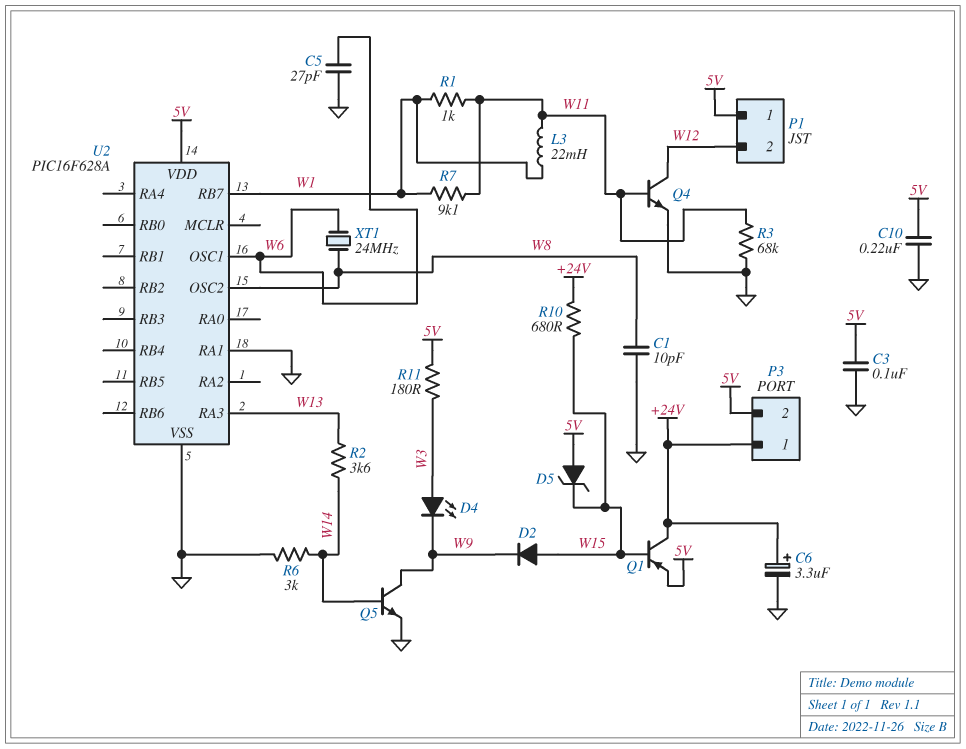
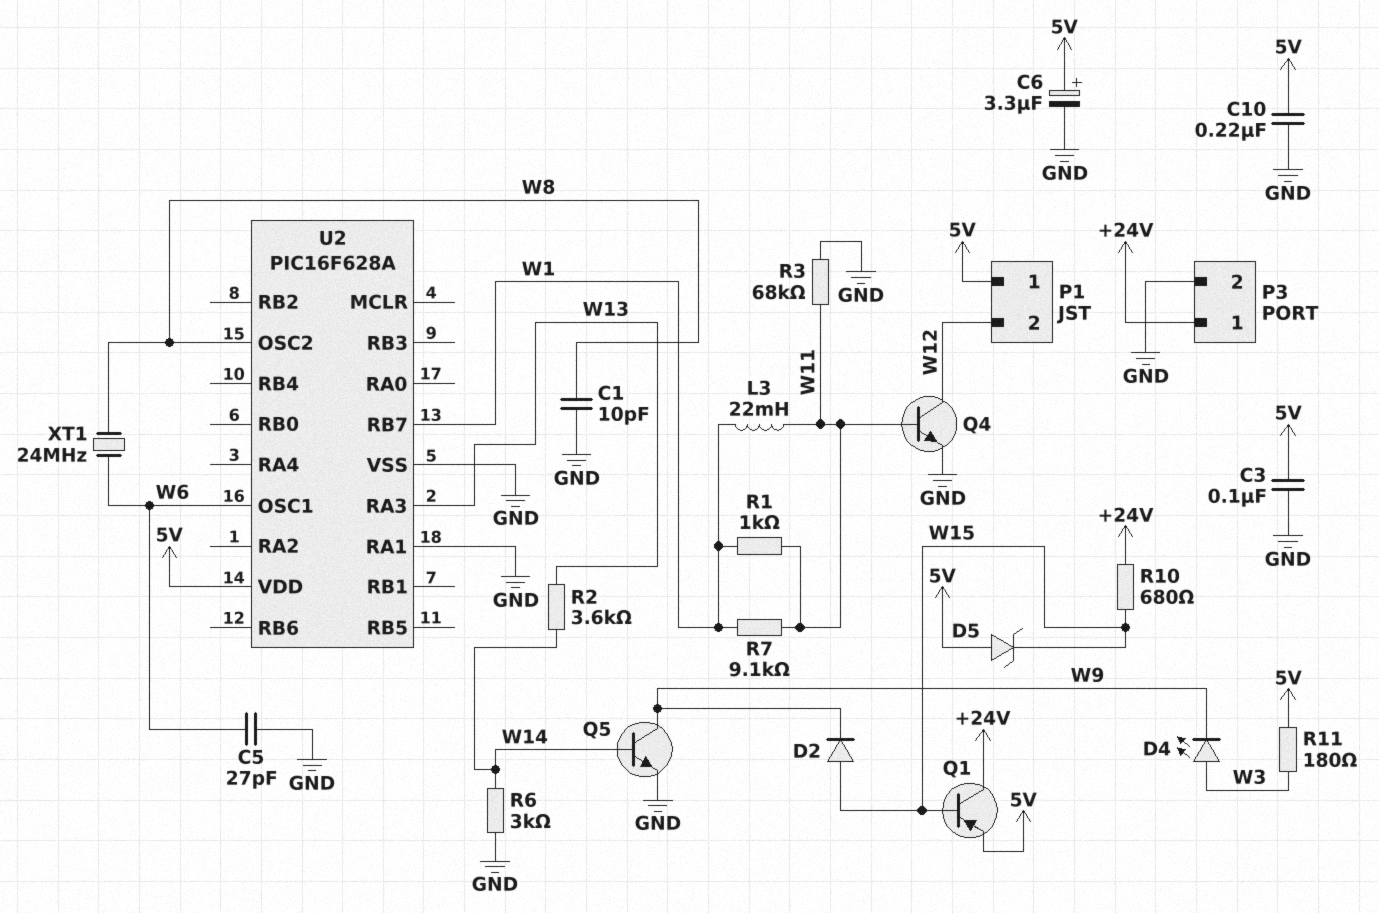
C6: 3.3uF (plus +24V, minus GND) -> 3.3uF (plus 5V, minus GND)
P3 pin 2: 5V -> GND

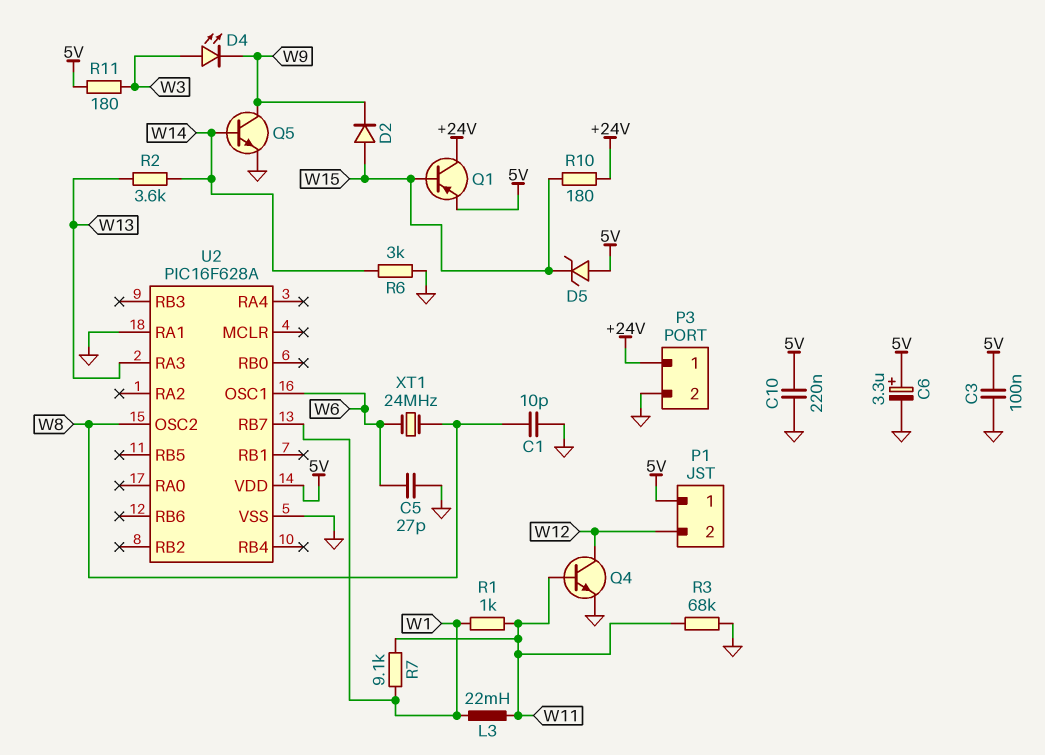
R10: 680 (+24V, W15) -> 180 (+24V, W15)

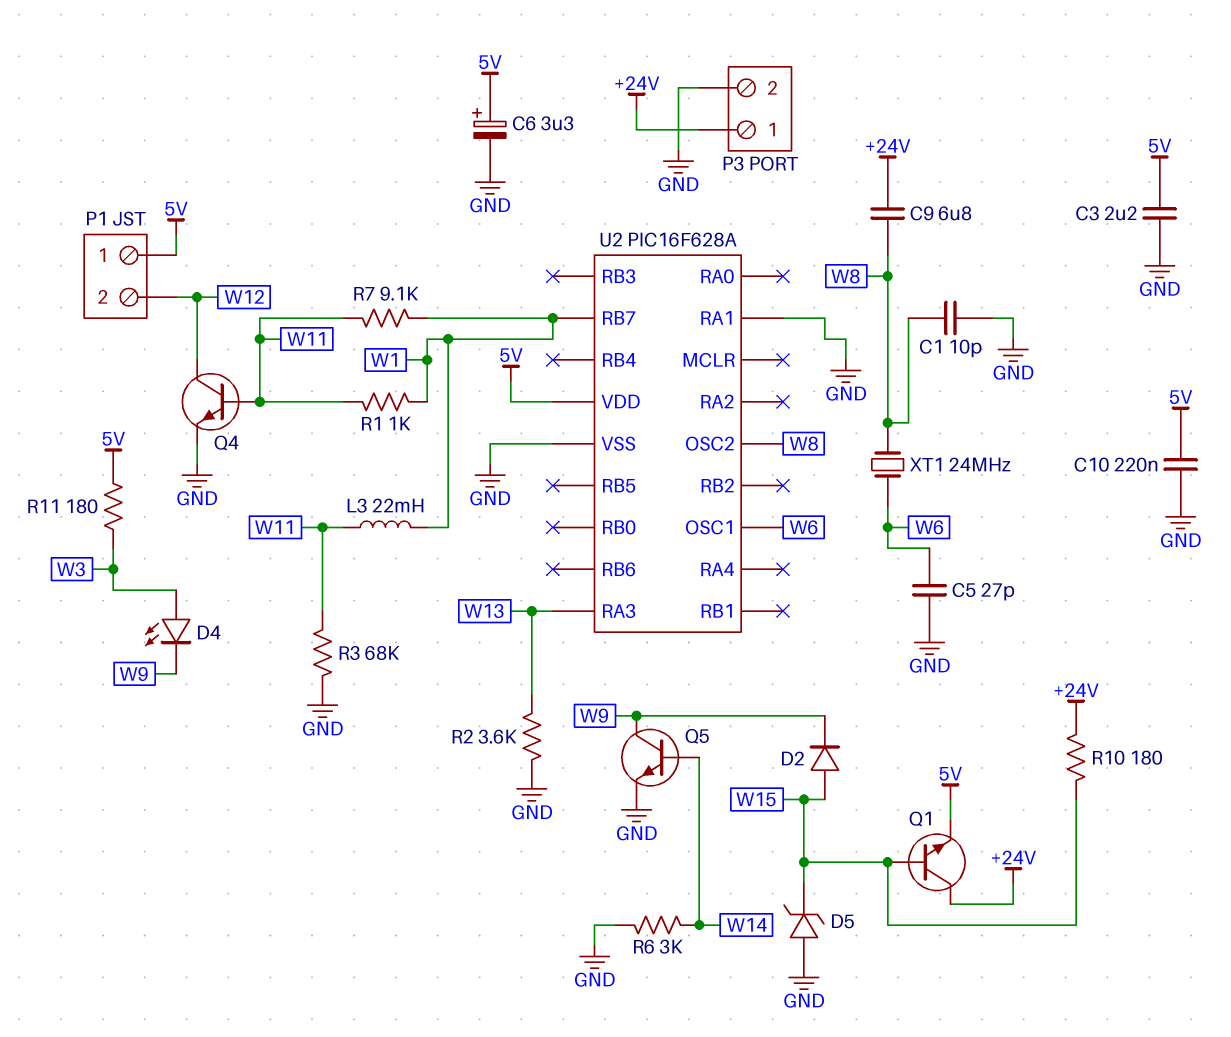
C3: 100nF (5V, GND) -> 2.2uF (5V, GND)
C9: none -> 6.8uF (+24V, W8)
D5: zener (A 5V, K W15) -> zener (A GND, K W15)
Q1: PNP (B W15, C +24V, E 5V) -> NPN (B W15, C +24V, E 5V)
R2: 3.6k (W13, W14) -> 3.6k (GND, W13)

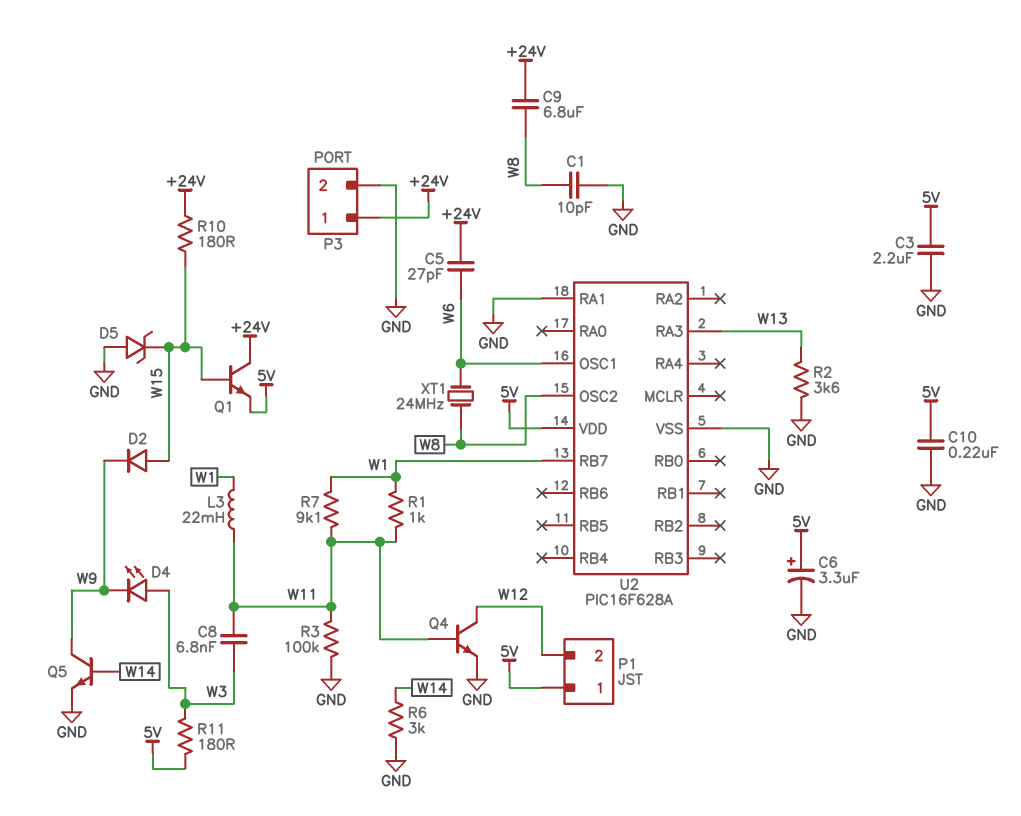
C5: 27pF (GND, W6) -> 27pF (+24V, W6)
C8: none -> 6.8nF (W3, W11)
R3: 68k (GND, W11) -> 100k (GND, W11)

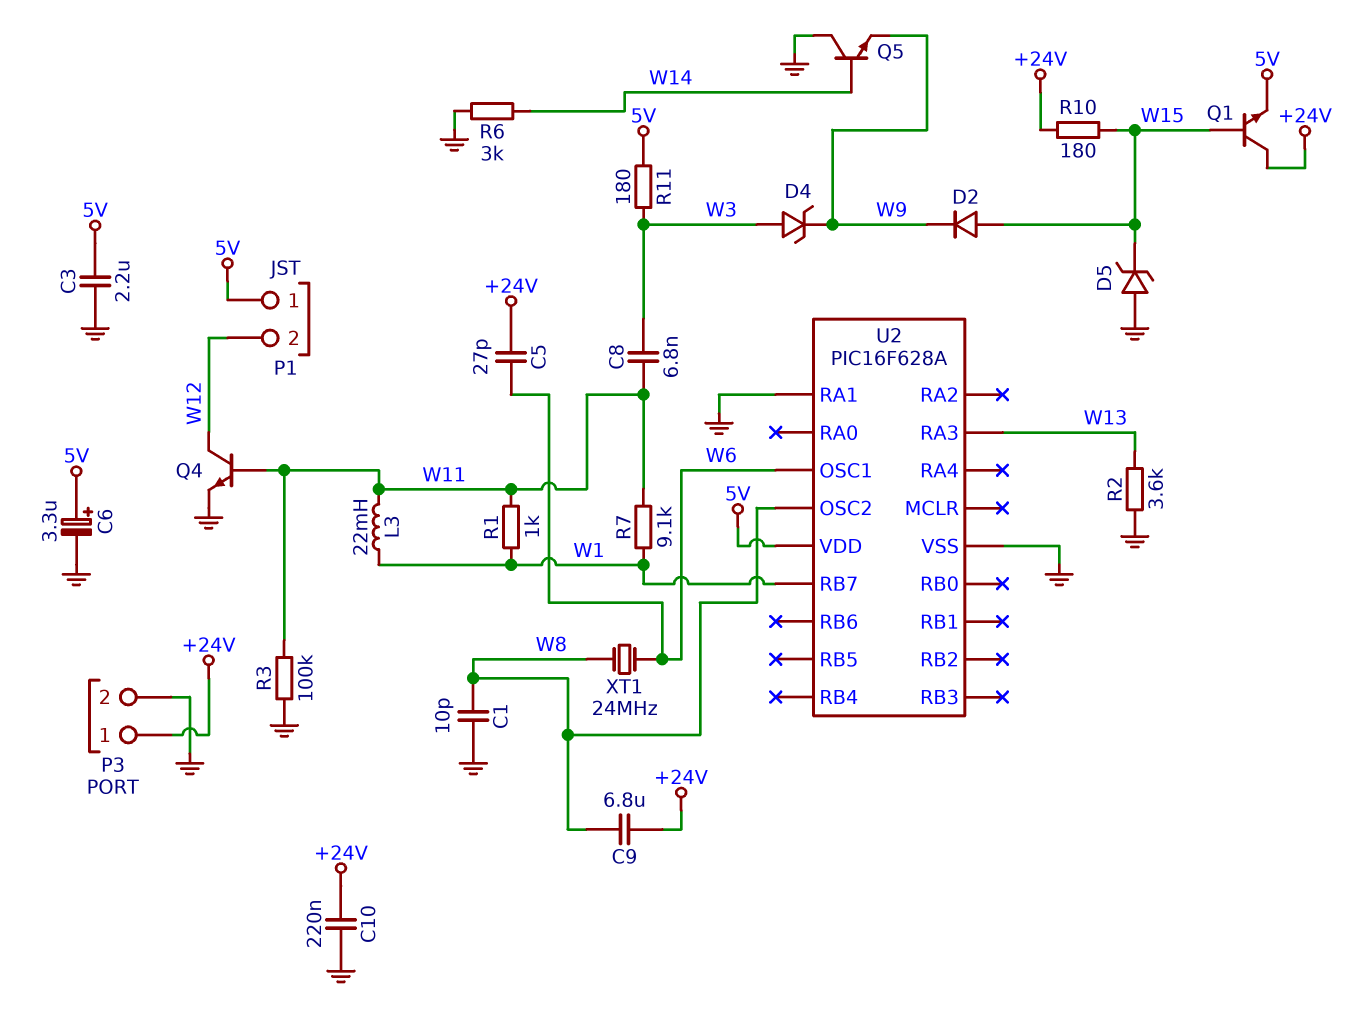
C10: 220nF (5V, GND) -> 220nF (+24V, GND)
D4: LED (A W3, K W9) -> zener (A W3, K W9)
Q5: NPN (B W14, C W9, E GND) -> NPN (B W14, C GND, E W9)

